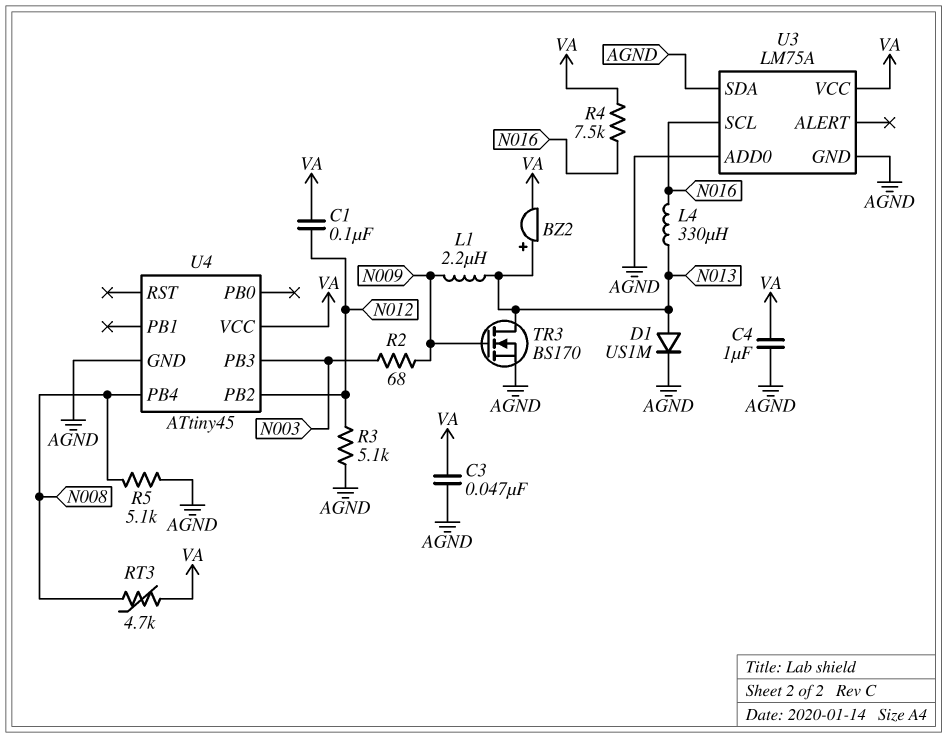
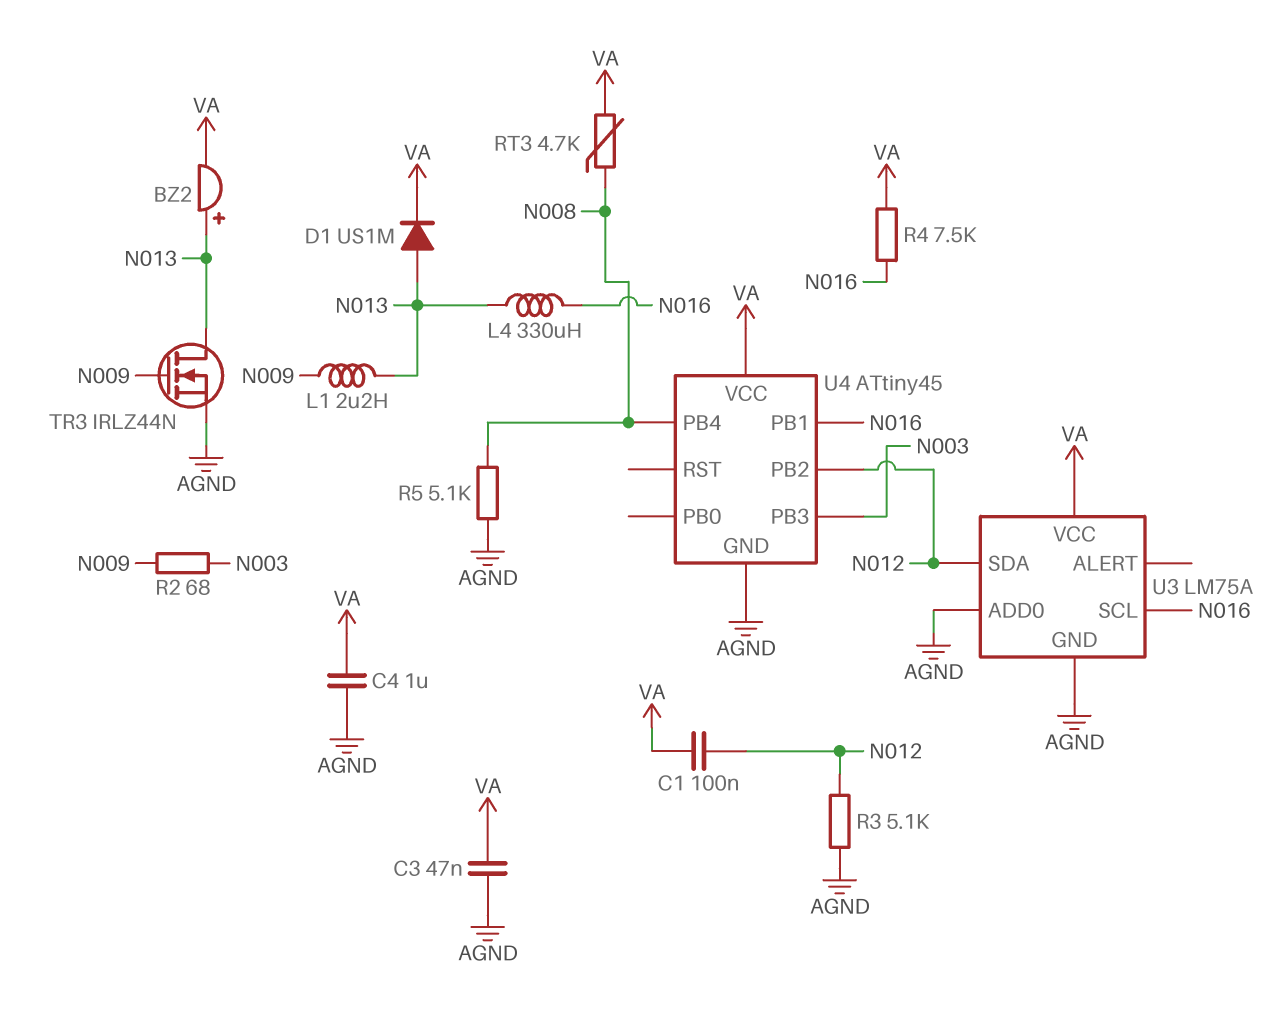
D1: diode US1M (A N013, K AGND) -> diode US1M (A N013, K VA)
TR3: NMOS BS170 (G N009, D N013, S AGND) -> NMOS IRLZ44N (G N009, D N013, S AGND)
U3 pin SDA: AGND -> N012
U4 pin PB1: none -> N016

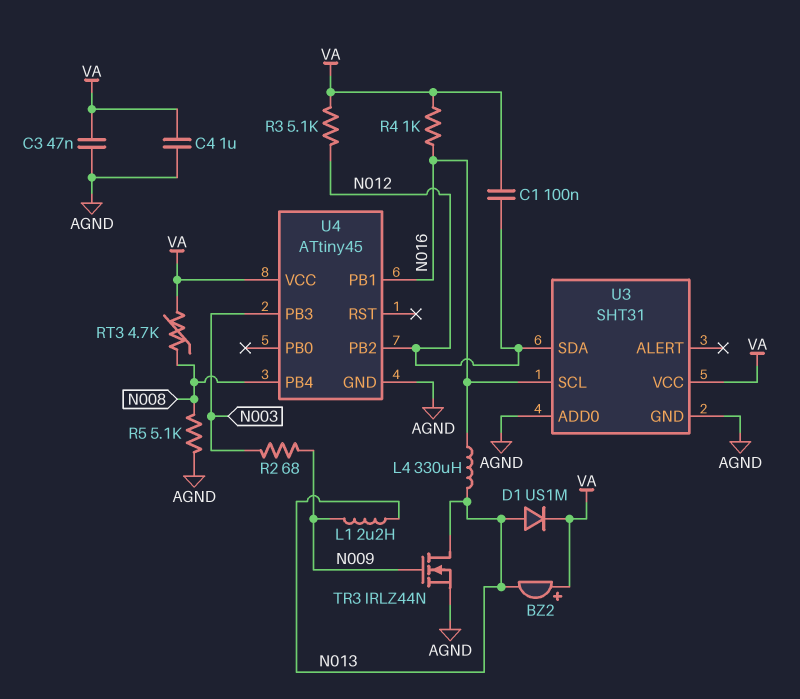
BZ2: buzzer (plus N013, minus VA) -> buzzer (plus VA, minus N013)
R3: 5.1k (AGND, N012) -> 5.1k (N012, VA)
R4: 7.5k (N016, VA) -> 1k (N016, VA)
U3: LM75A -> SHT31

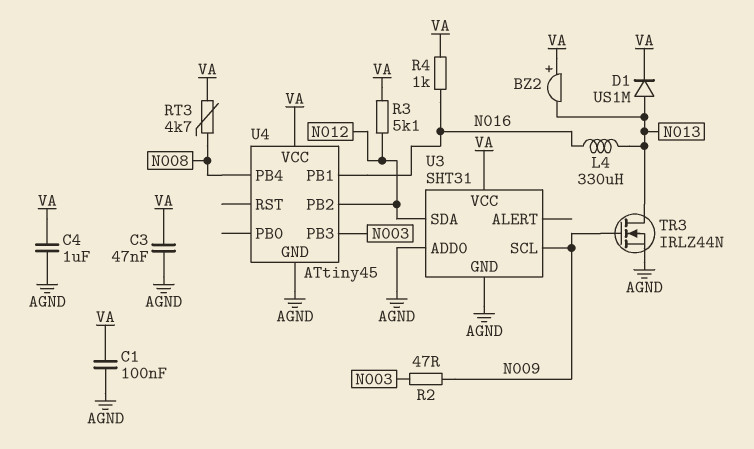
C1: 100nF (N012, VA) -> 100nF (AGND, VA)
L1: 2.2uH (N009, N013) -> none
R2: 68 (N003, N009) -> 47 (N003, N009)
R5: 5.1k (AGND, N008) -> none
U3 pin SCL: N016 -> N009

